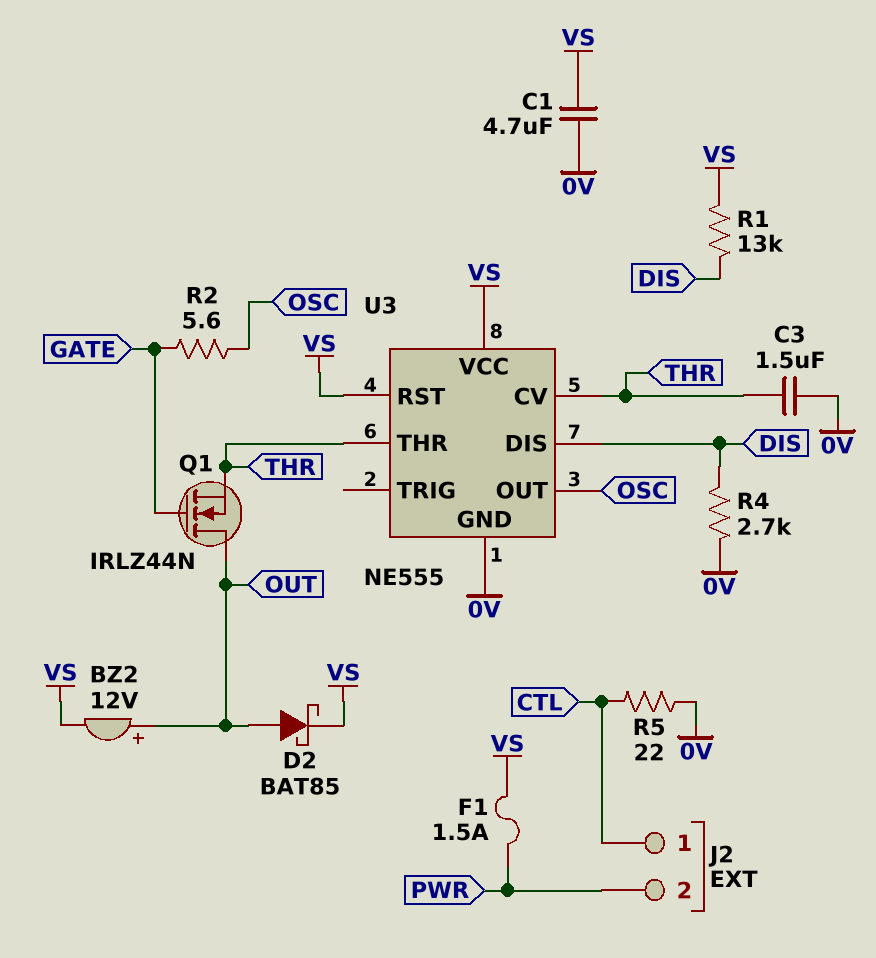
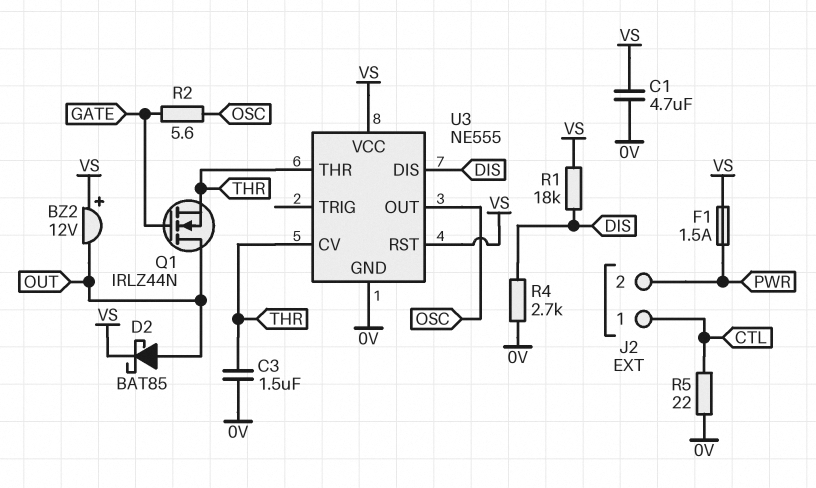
BZ2: buzzer 12V (plus OUT, minus VS) -> buzzer 12V (plus VS, minus OUT)
R1: 13k (DIS, VS) -> 18k (DIS, VS)

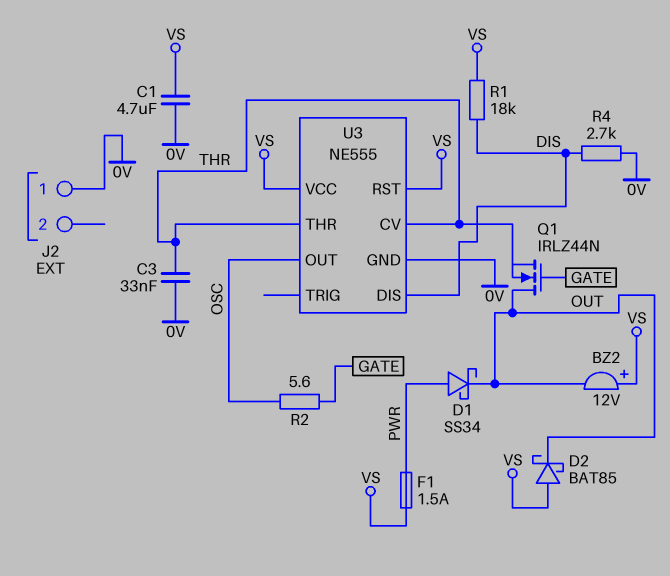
C3: 1.5uF (0V, THR) -> 33nF (0V, THR)
D1: none -> schottky SS34 (A PWR, K OUT)
D2: schottky BAT85 (A OUT, K VS) -> schottky BAT85 (A VS, K OUT)
J2 pin 1: CTL -> 0V
J2 pin 2: PWR -> none
R5: 22 (0V, CTL) -> none

